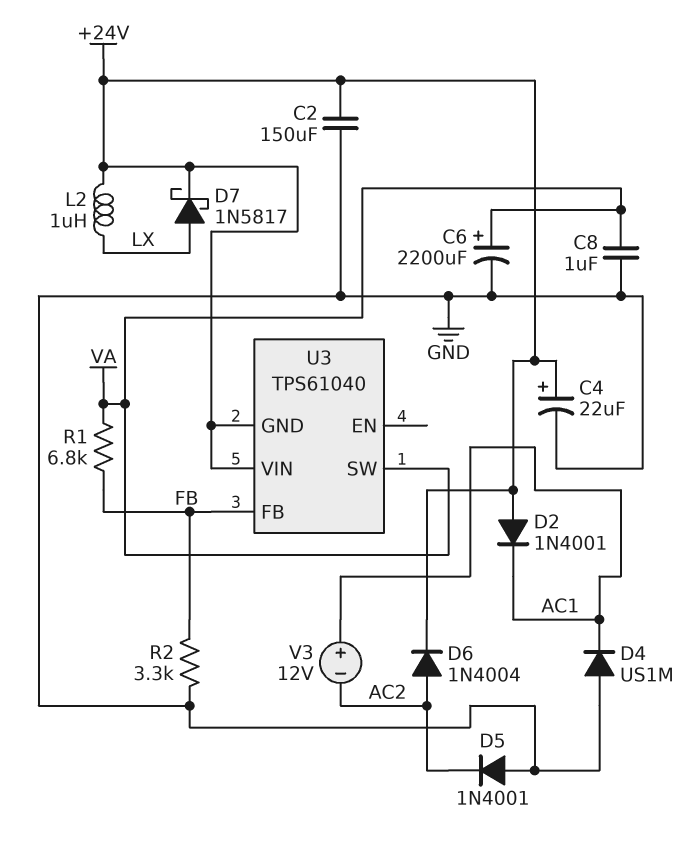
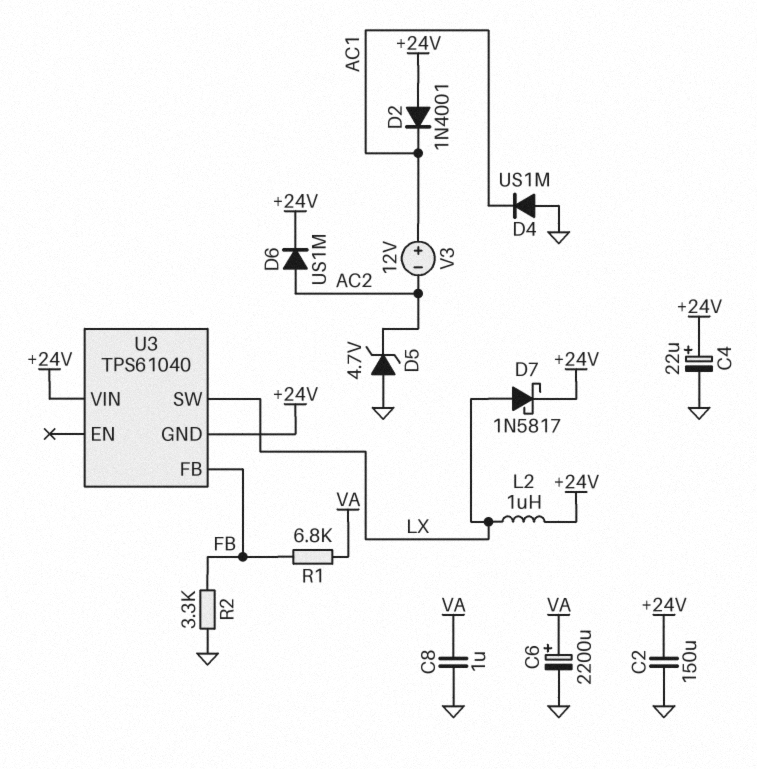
D5: diode 1N4001 (A GND, K AC2) -> zener 4.7V (A GND, K AC2)
D6: diode 1N4004 (A AC2, K +24V) -> diode US1M (A AC2, K +24V)
U3 pin SW: VA -> LX

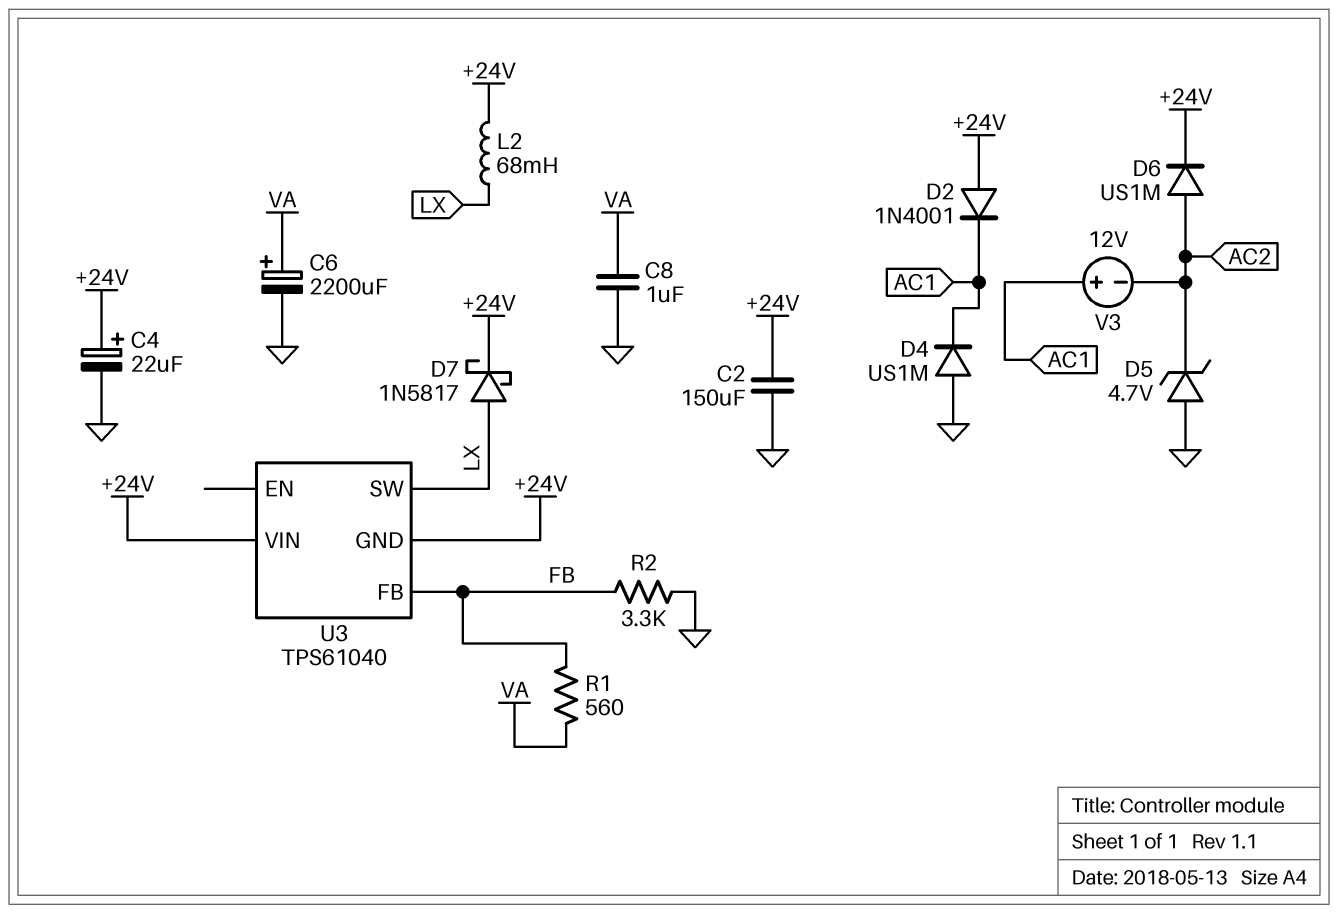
L2: 1uH (+24V, LX) -> 68mH (+24V, LX)
R1: 6.8k (FB, VA) -> 560 (FB, VA)

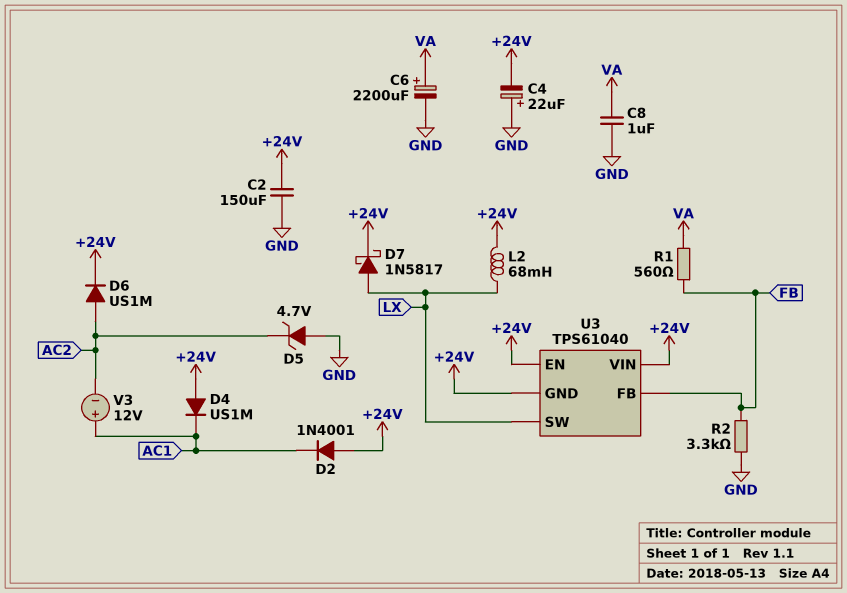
C4: 22uF (plus +24V, minus GND) -> 22uF (plus GND, minus +24V)
D4: diode US1M (A GND, K AC1) -> diode US1M (A +24V, K AC1)
U3 pin EN: none -> +24V

